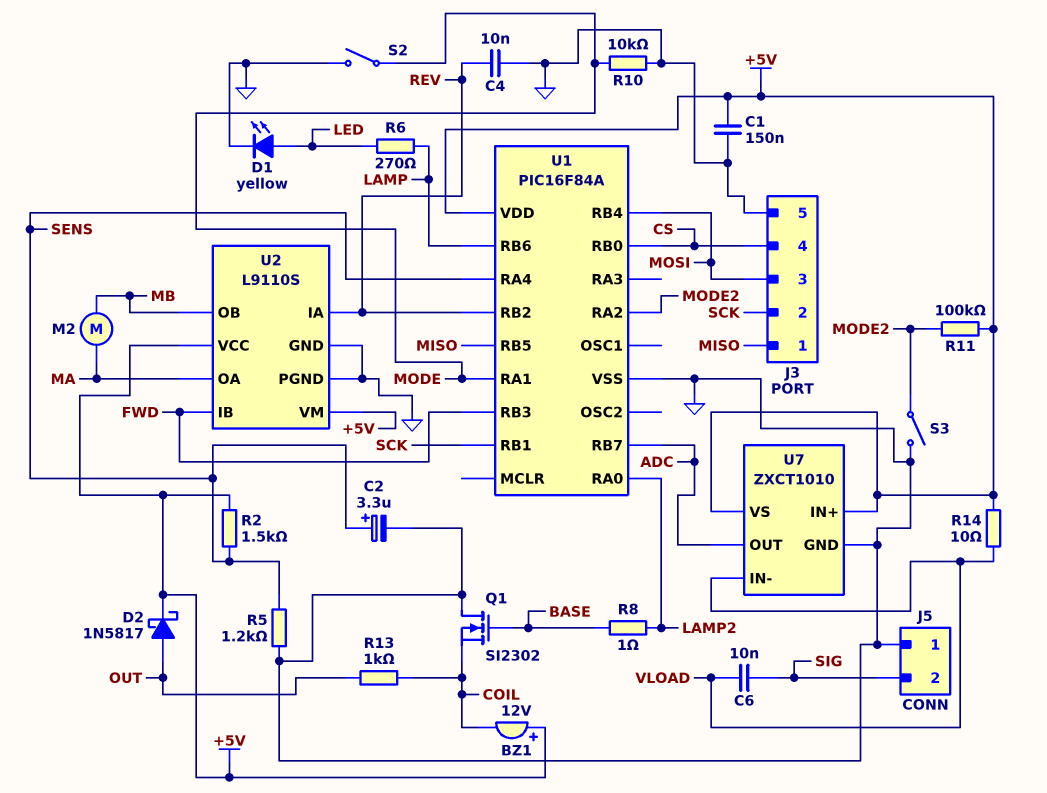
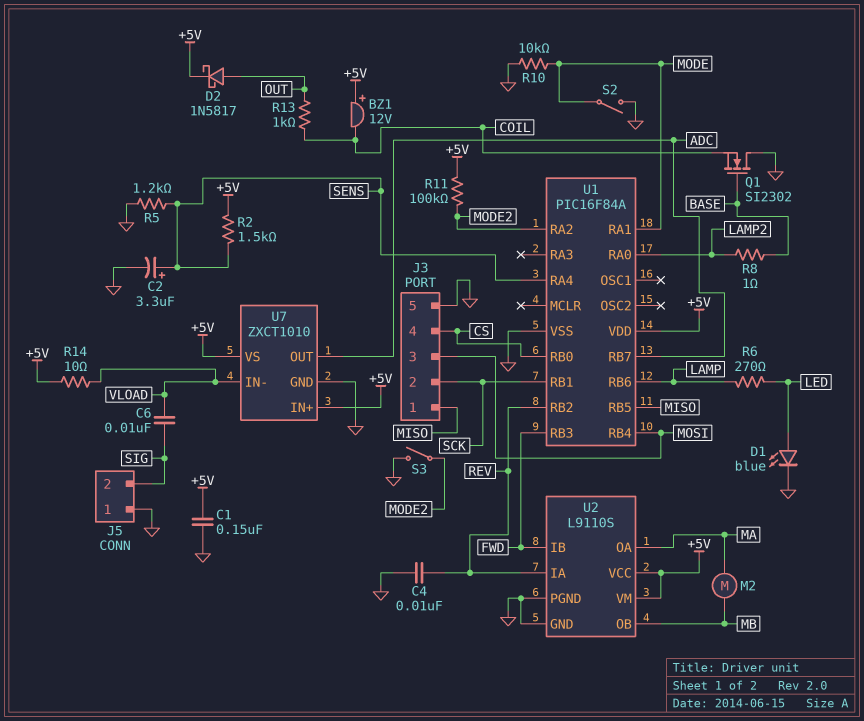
D1: LED yellow (A LED, K GND) -> LED blue (A LED, K GND)

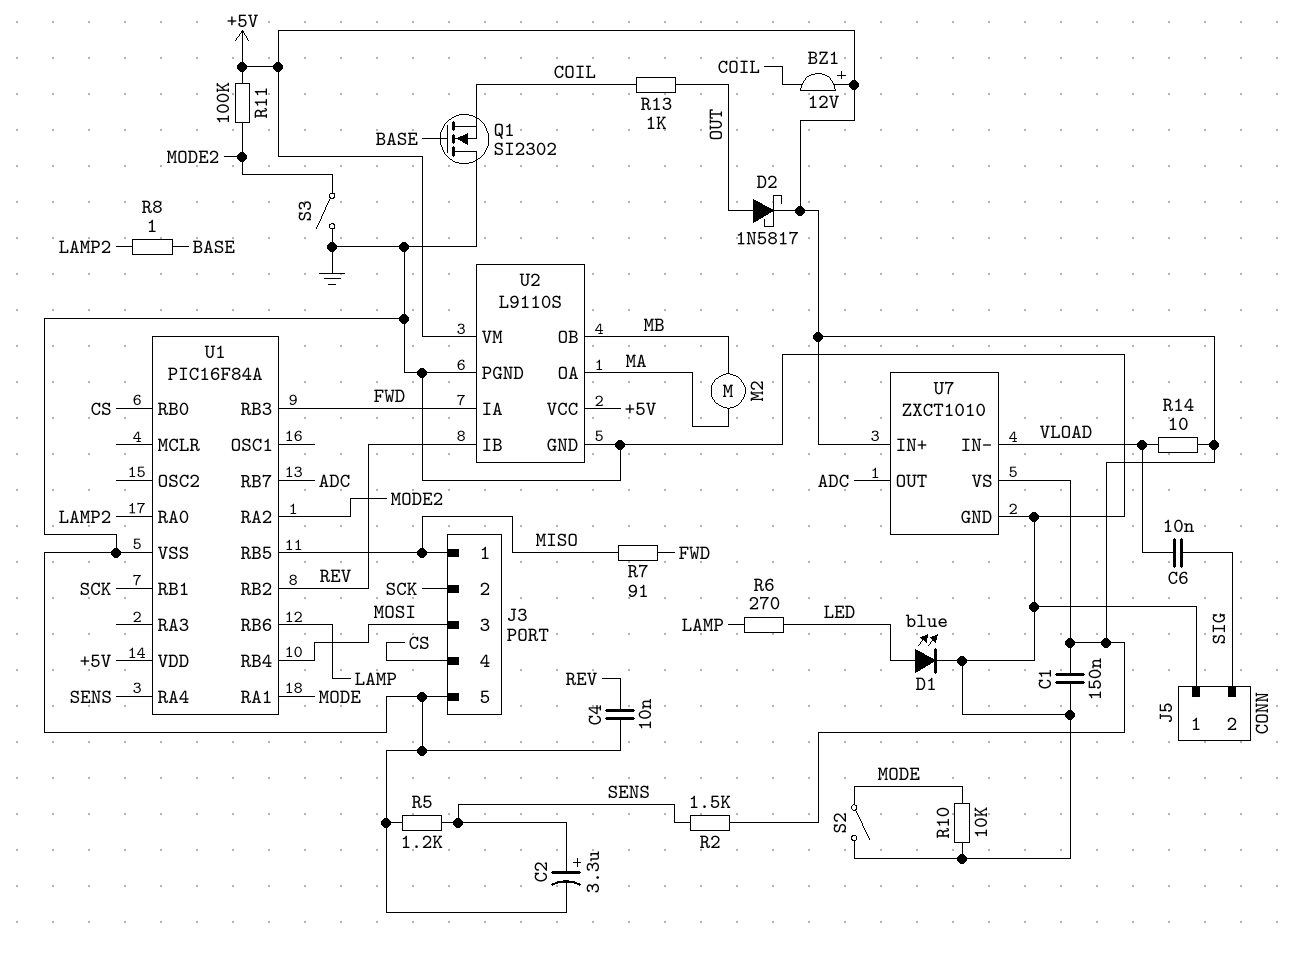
R7: none -> 91 (FWD, MISO)
U2 pin IA: REV -> FWD
U2 pin IB: FWD -> REV

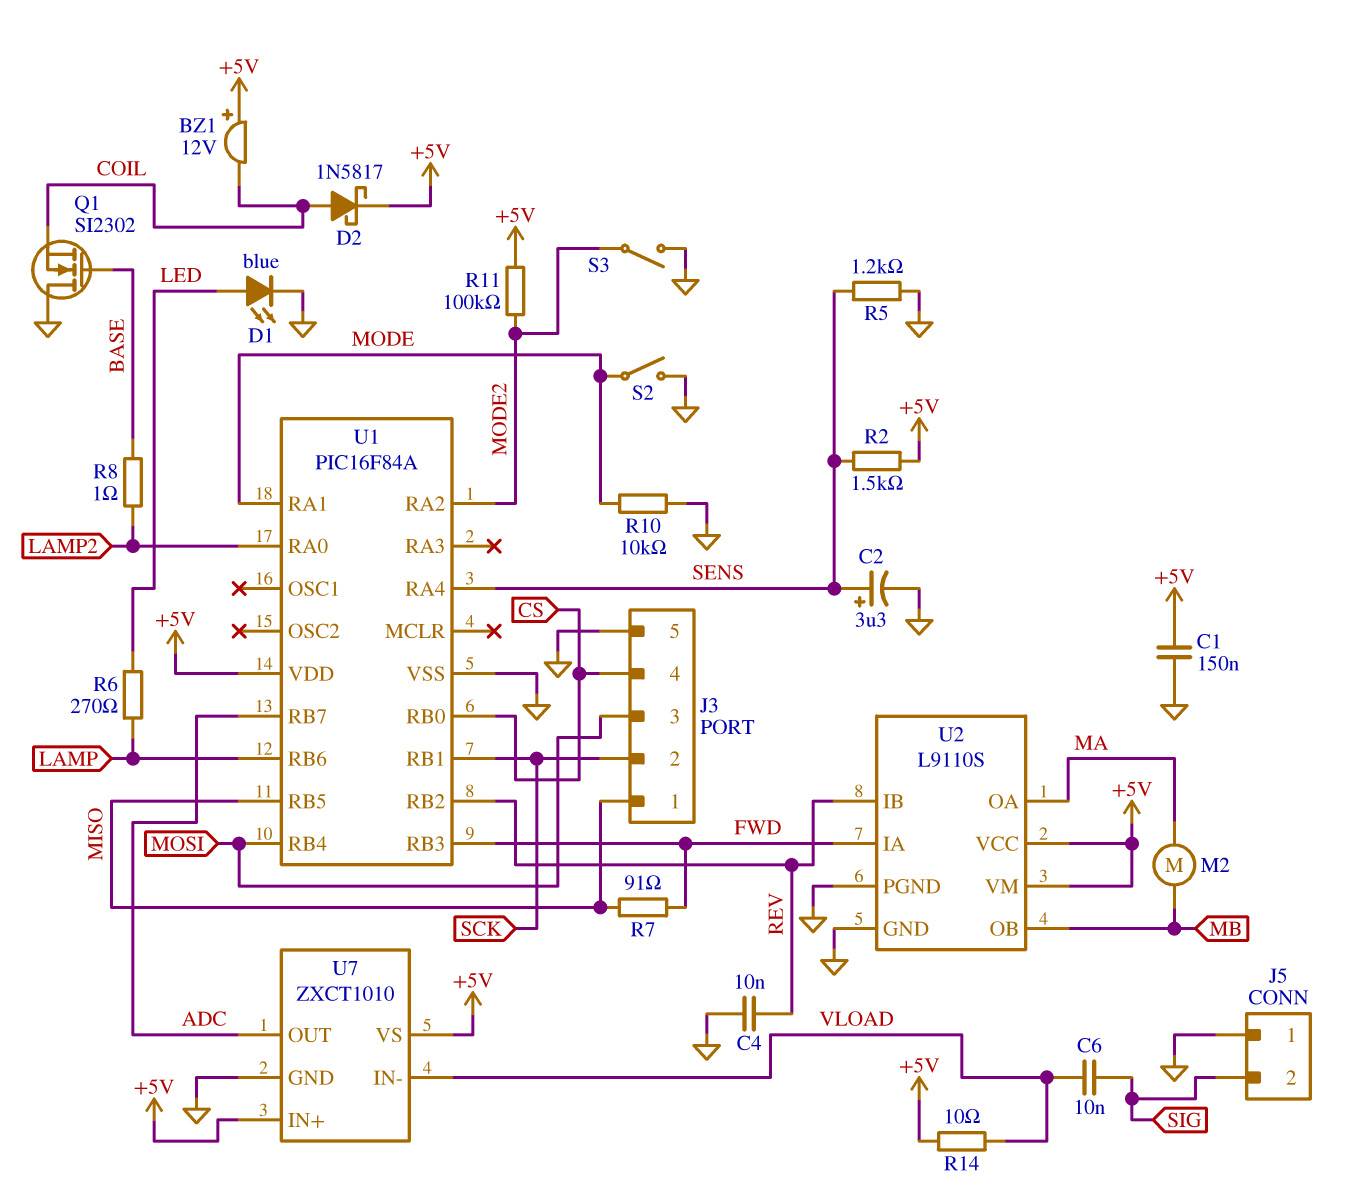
D2: schottky 1N5817 (A OUT, K +5V) -> schottky 1N5817 (A COIL, K +5V)
R13: 1k (COIL, OUT) -> none

